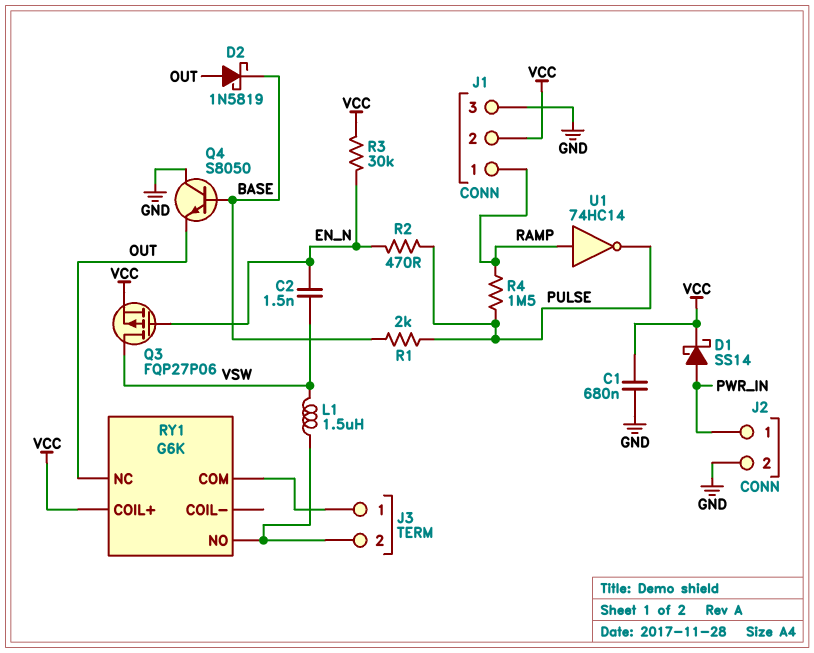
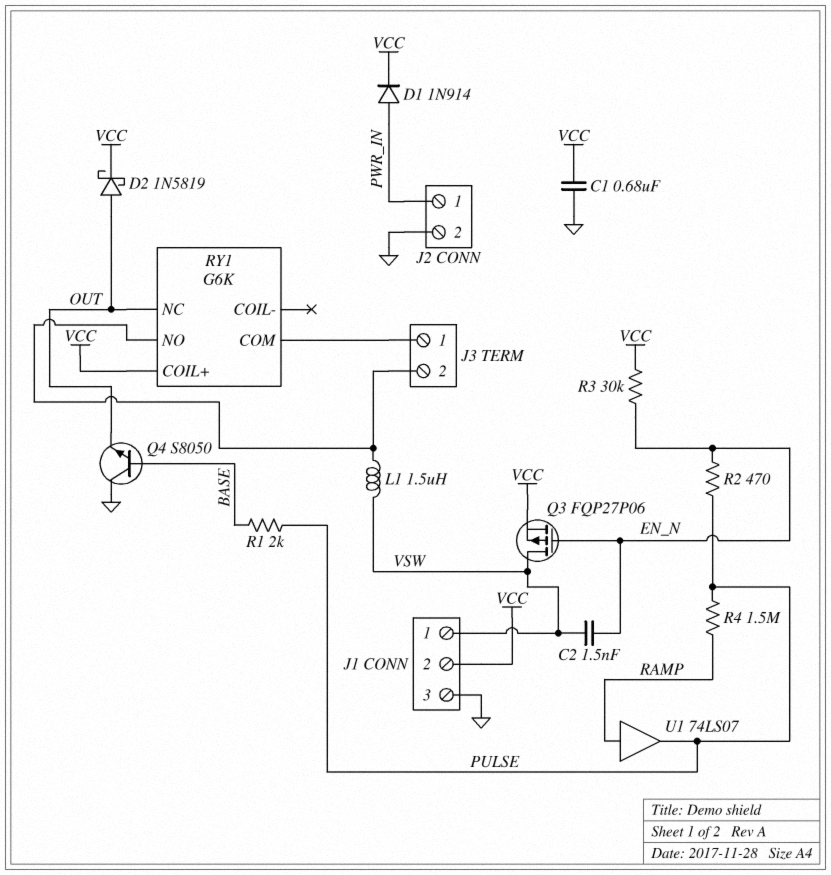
D1: schottky SS14 (A PWR_IN, K VCC) -> diode 1N914 (A PWR_IN, K VCC)
D2: schottky 1N5819 (A OUT, K BASE) -> schottky 1N5819 (A OUT, K VCC)
J1 pin 1: RAMP -> VSW
U1: NOT 74HC14 (in RAMP, out PULSE) -> buffer 74LS07 (in RAMP, out PULSE)

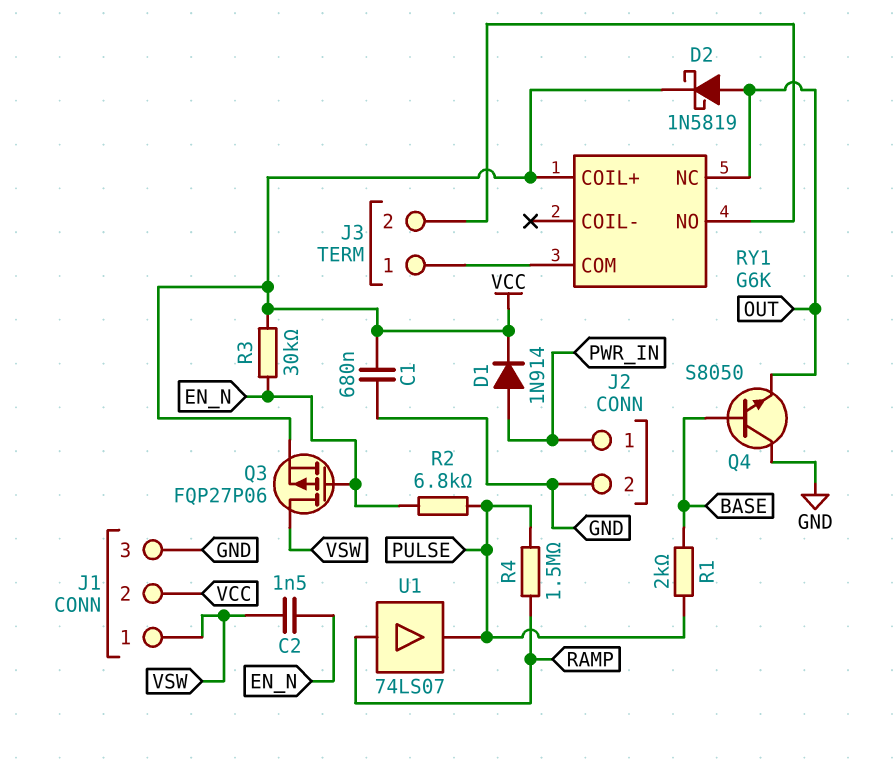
L1: 1.5uH (J3/2, VSW) -> none
R2: 470 (EN_N, PULSE) -> 6.8k (EN_N, PULSE)

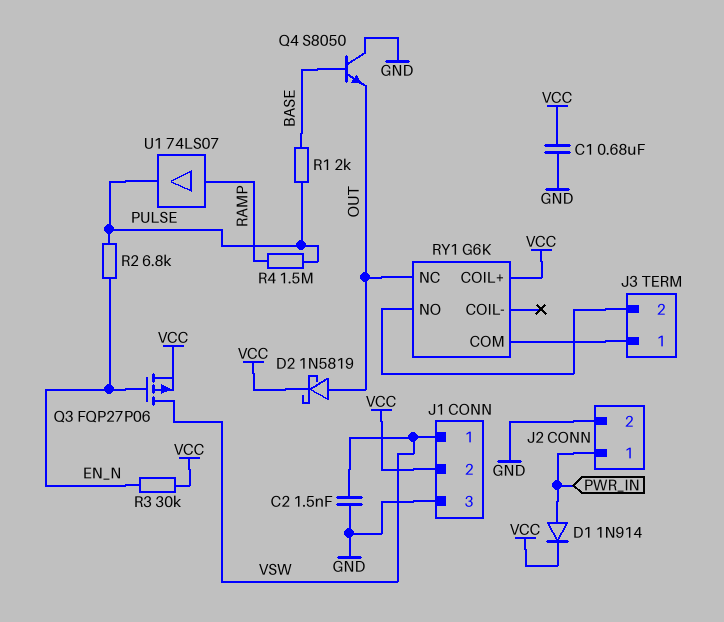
C2: 1.5nF (EN_N, VSW) -> 1.5nF (GND, VSW)

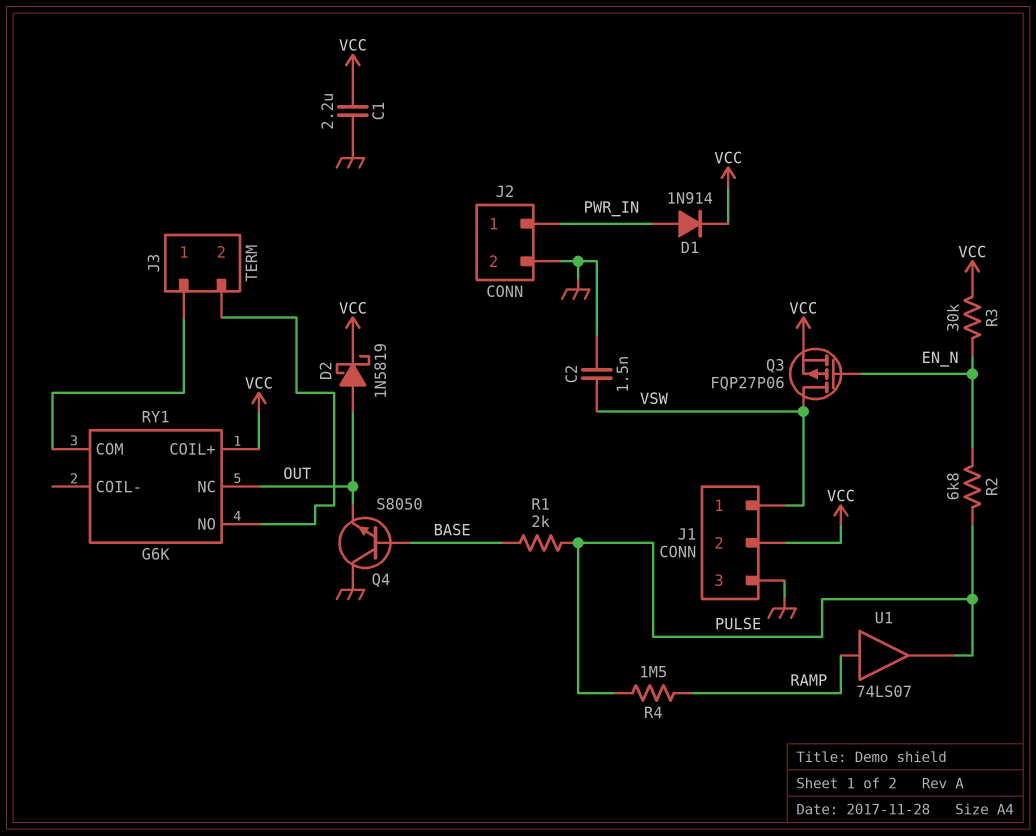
C1: 680nF (GND, VCC) -> 2.2uF (GND, VCC)

